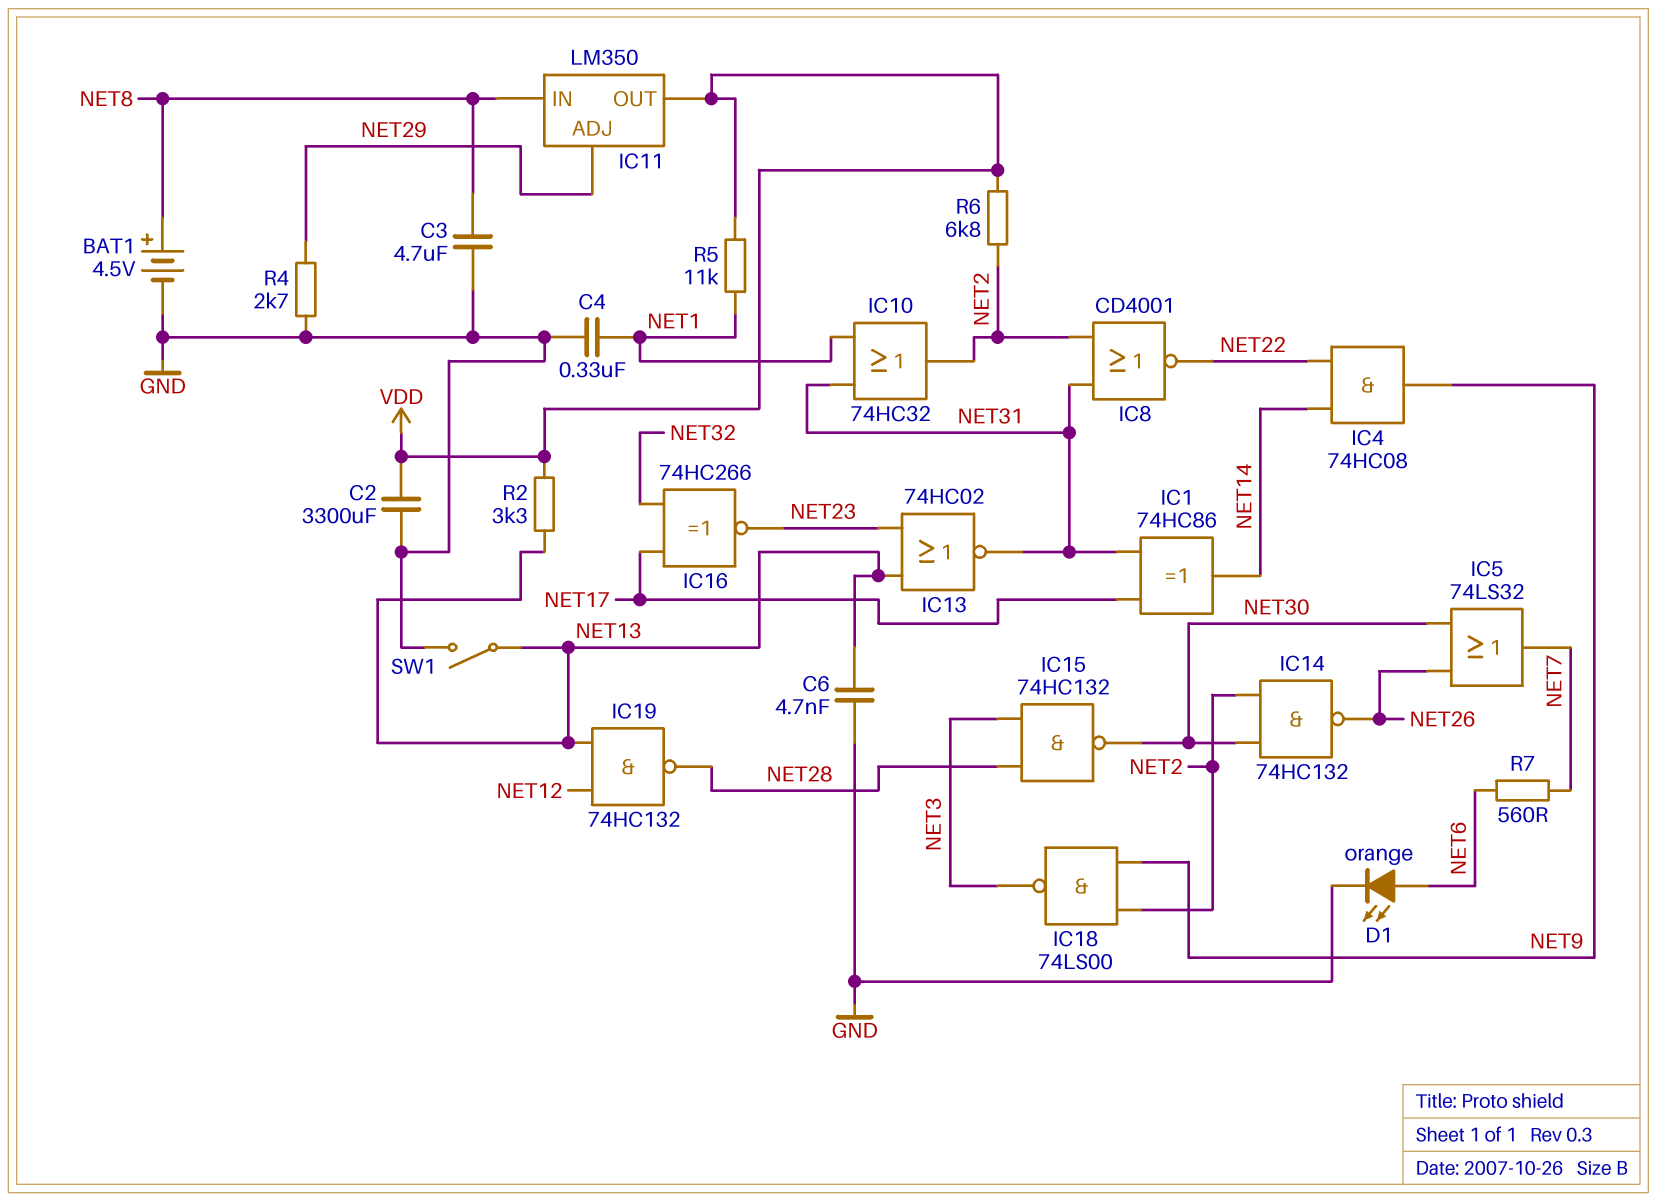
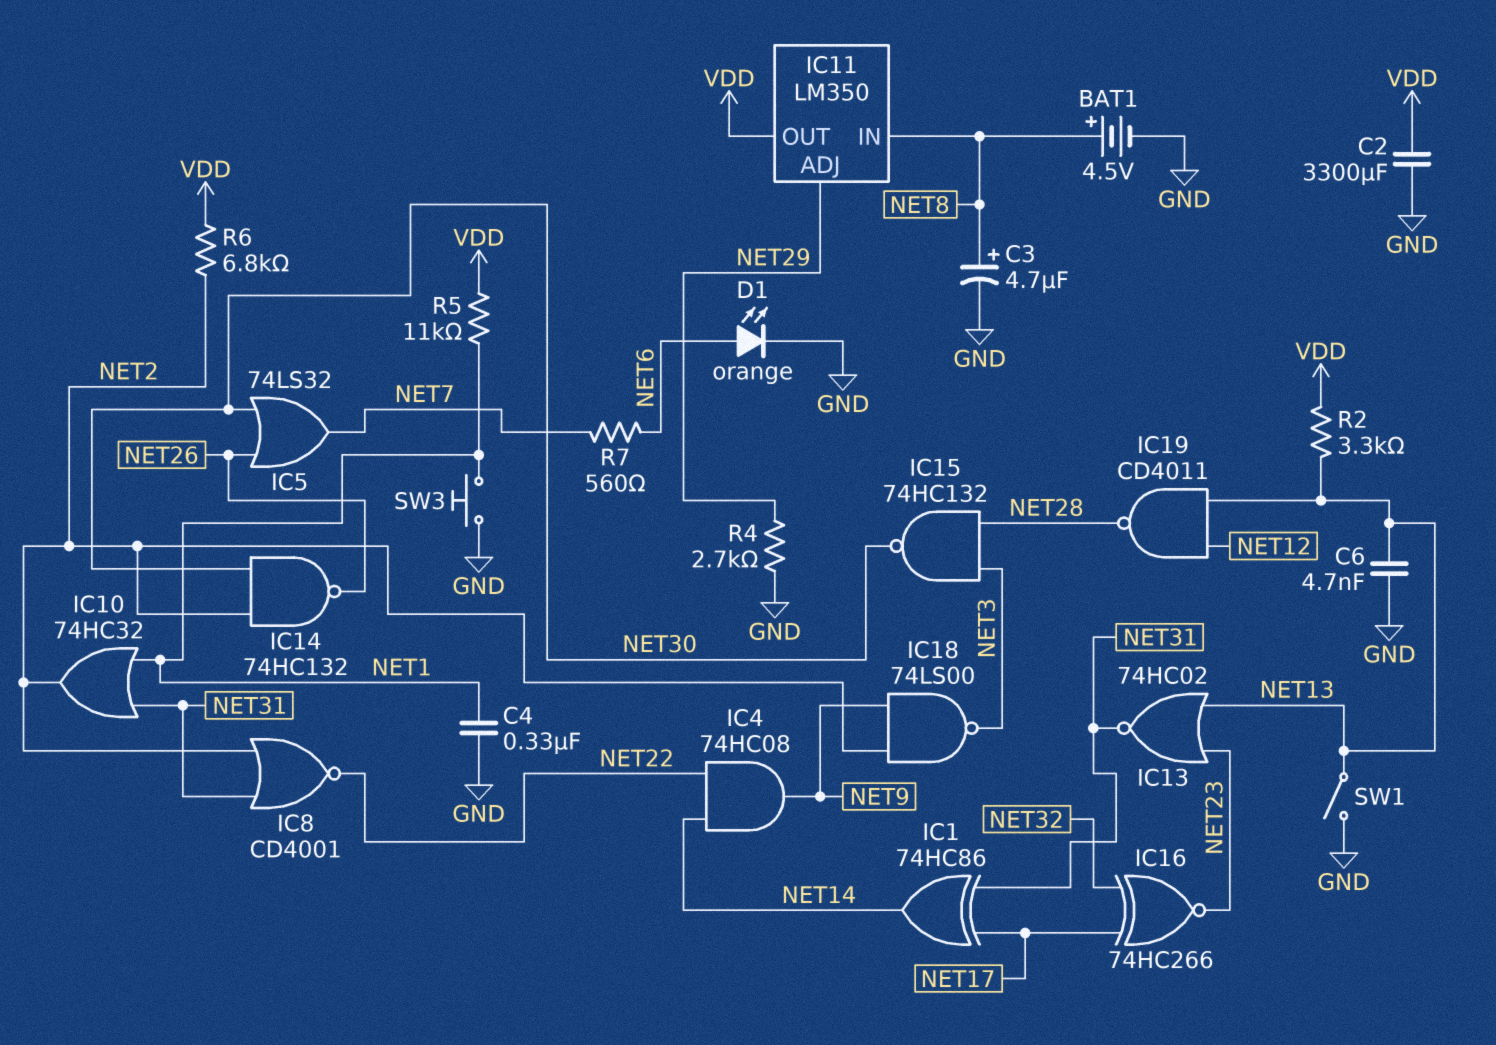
C3: 4.7uF (GND, NET8) -> 4.7uF (plus NET8, minus GND)
IC19: NAND 74HC132 (in NET12, in NET13, out NET28) -> NAND CD4011 (in NET12, in NET13, out NET28)
SW3: none -> button (GND, NET1)

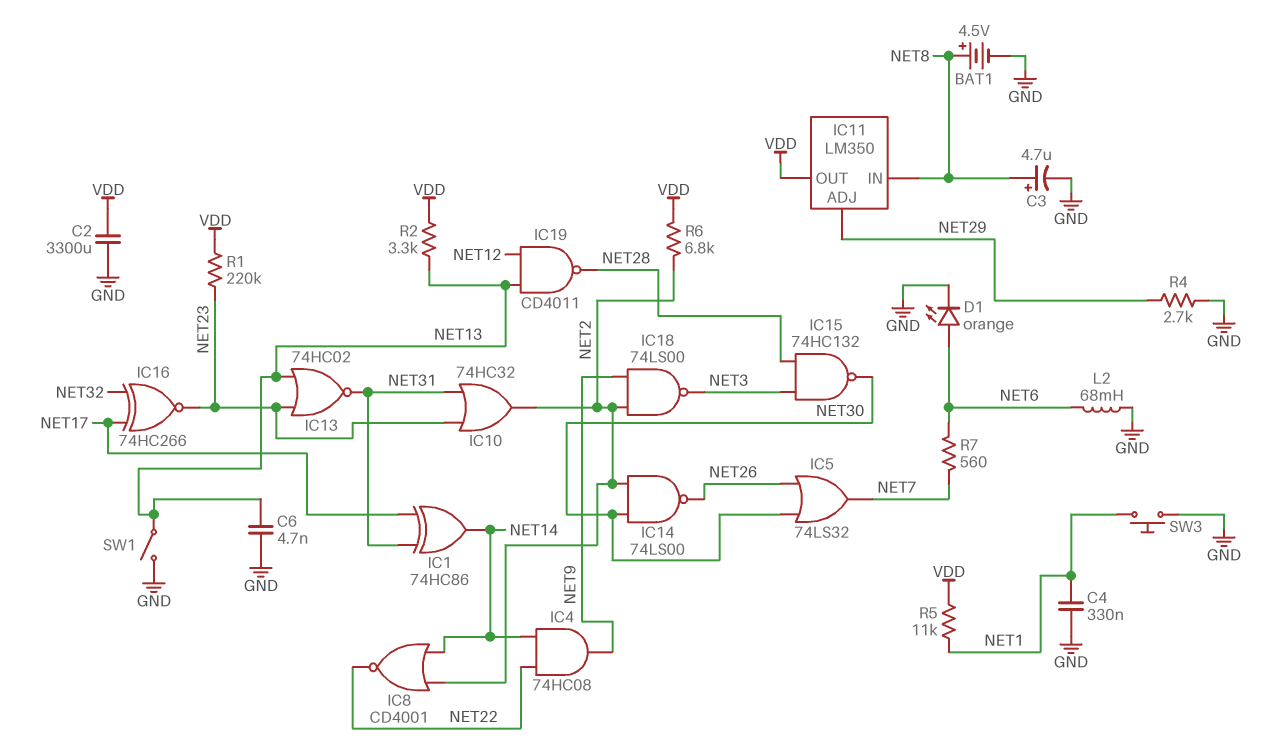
IC8: NOR CD4001 (in NET2, in NET31, out NET22) -> NOR CD4001 (in NET2, in NET14, out NET22)
IC10: OR 74HC32 (in NET1, in NET31, out NET2) -> OR 74HC32 (in NET23, in NET31, out NET2)
IC14: NAND 74HC132 (in NET2, in NET30, out NET26) -> NAND 74LS00 (in NET2, in NET30, out NET26)
L2: none -> 68mH (GND, NET6)
R1: none -> 220k (NET23, VDD)

